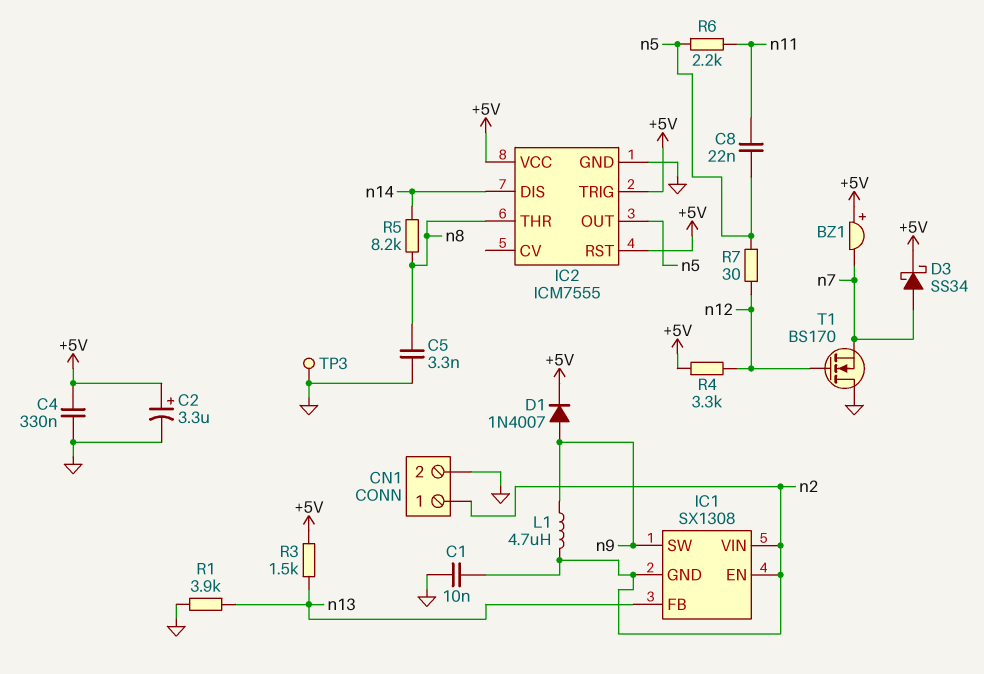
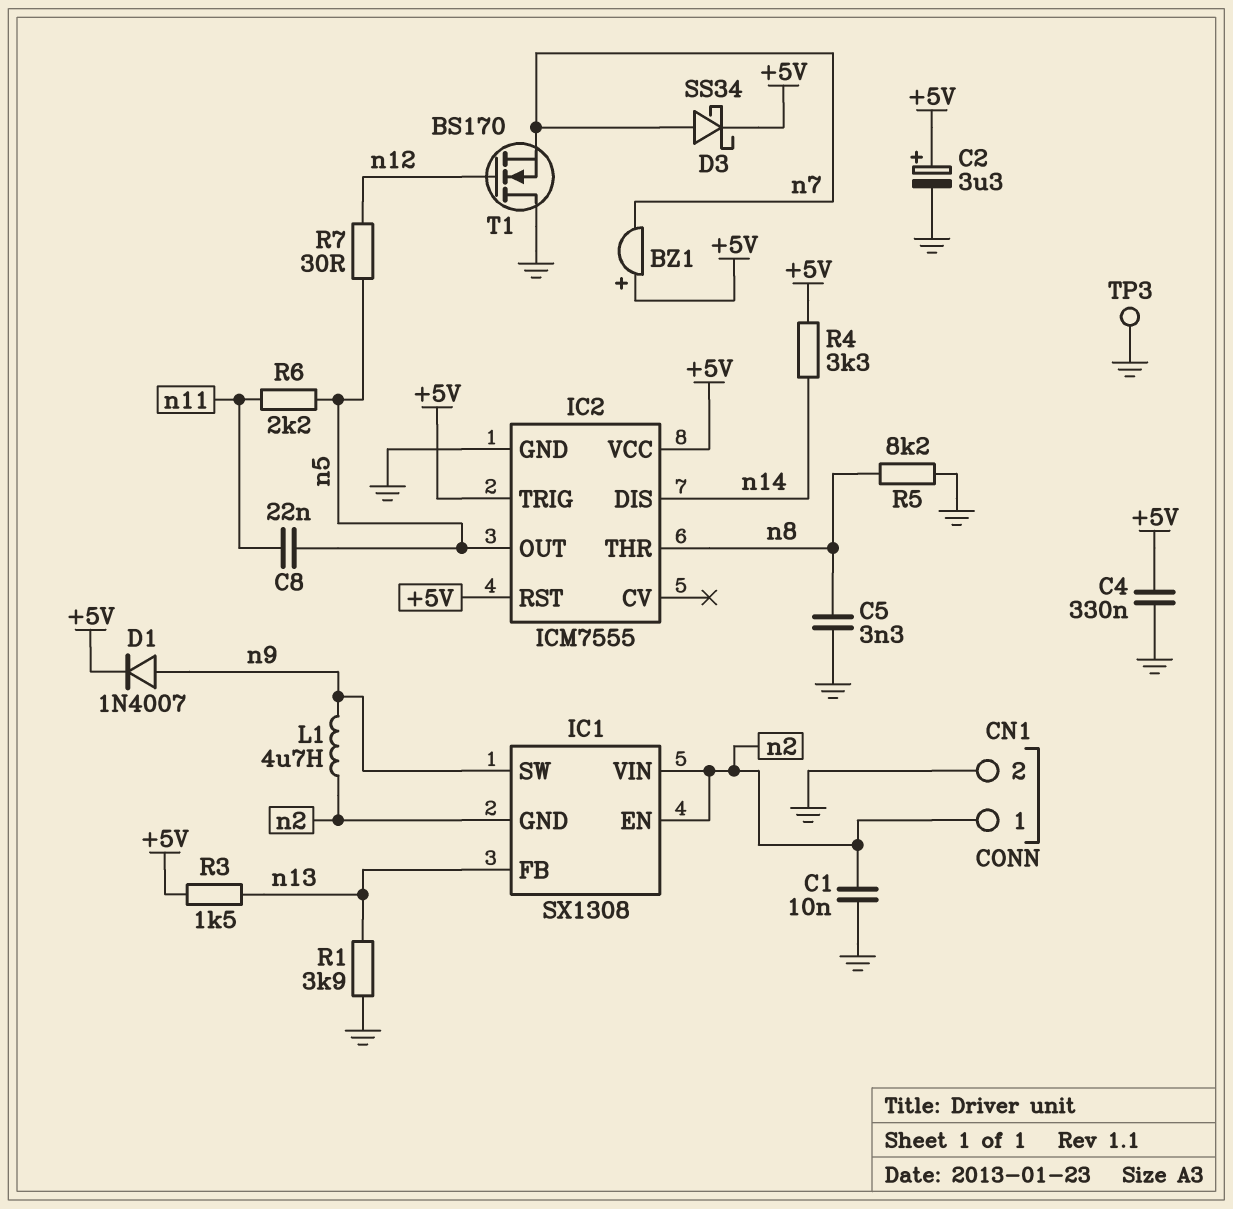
R4: 3.3k (+5V, n12) -> 3.3k (+5V, n14)
R5: 8.2k (n8, n14) -> 8.2k (GND, n8)

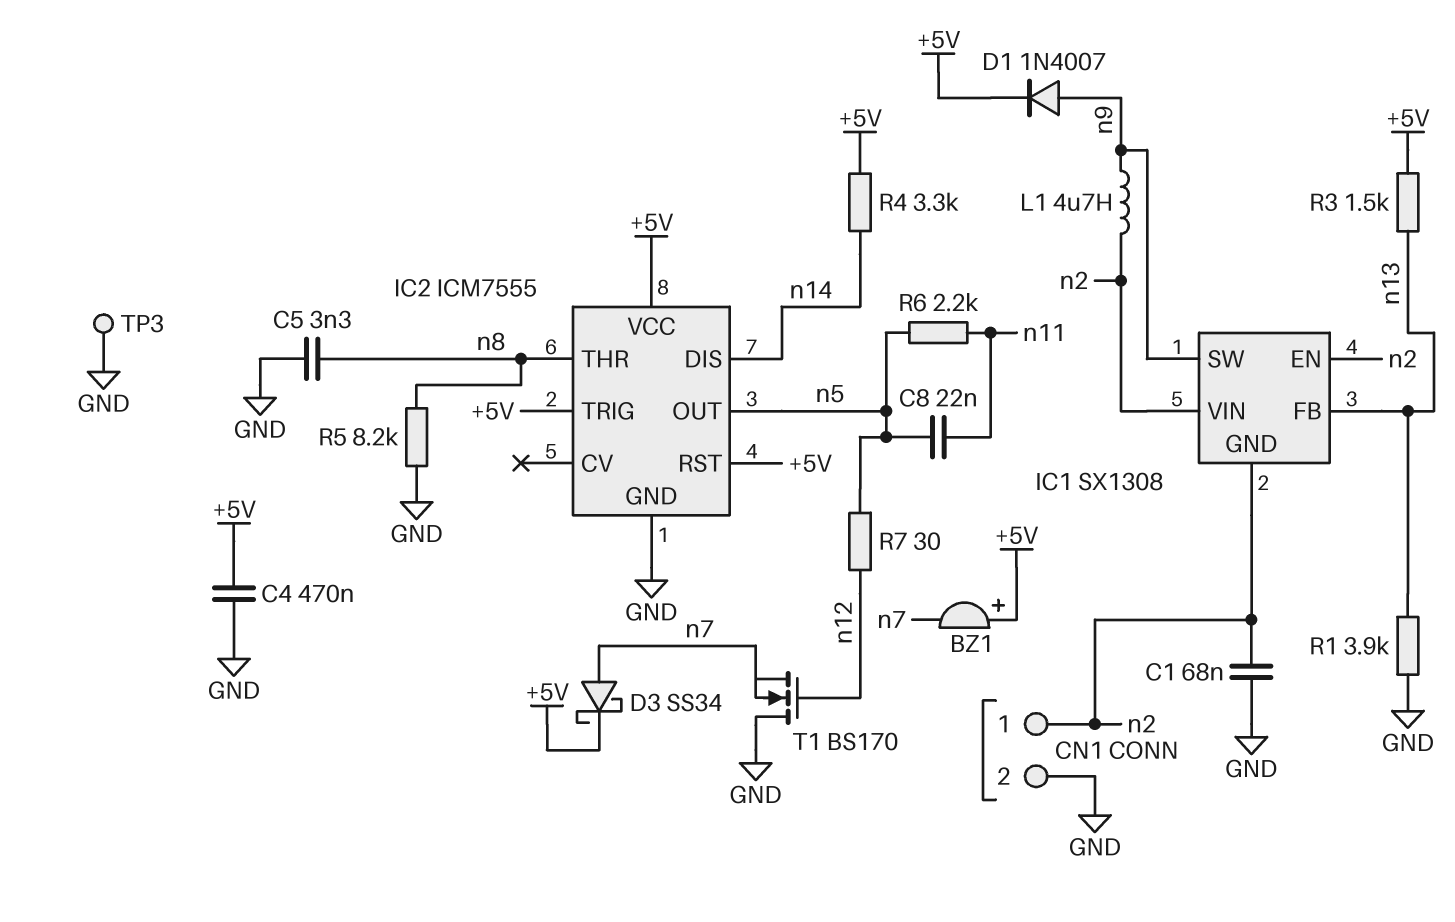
C1: 10nF (GND, n2) -> 68nF (GND, n2)
C2: 3.3uF (plus +5V, minus GND) -> none
C4: 330nF (+5V, GND) -> 470nF (+5V, GND)

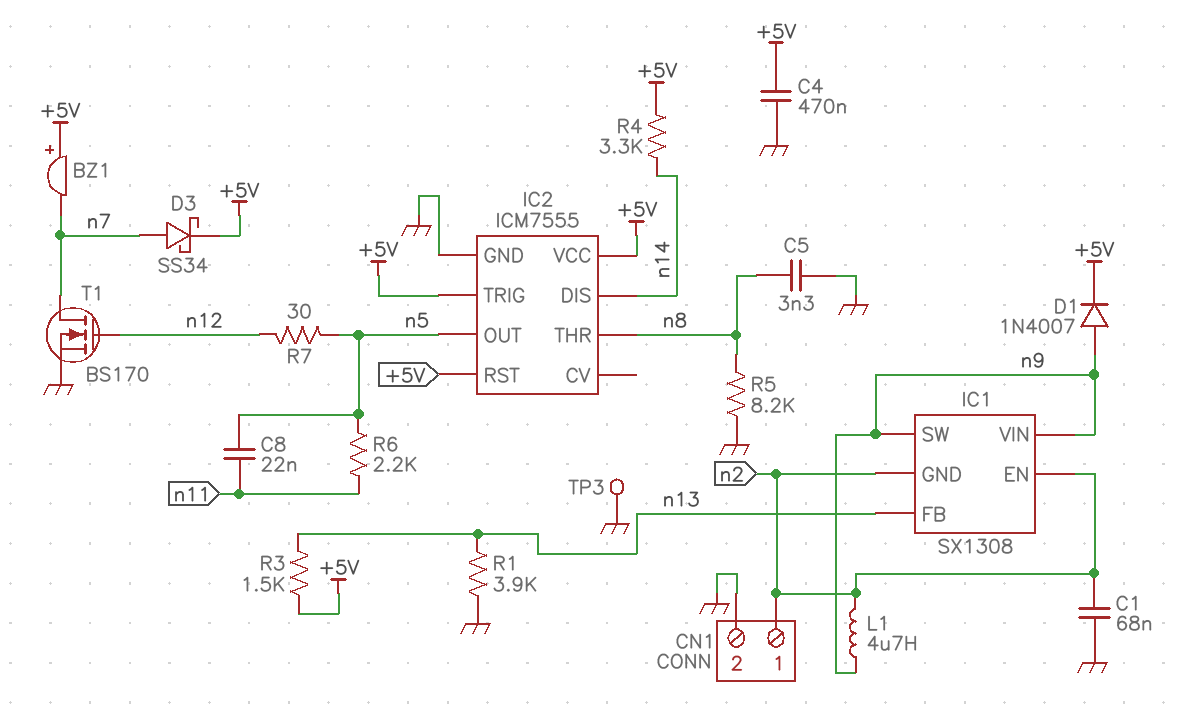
IC1 pin VIN: n2 -> n9
T1: NMOS BS170 (G n12, D GND, S n7) -> NMOS BS170 (G n12, D n7, S GND)

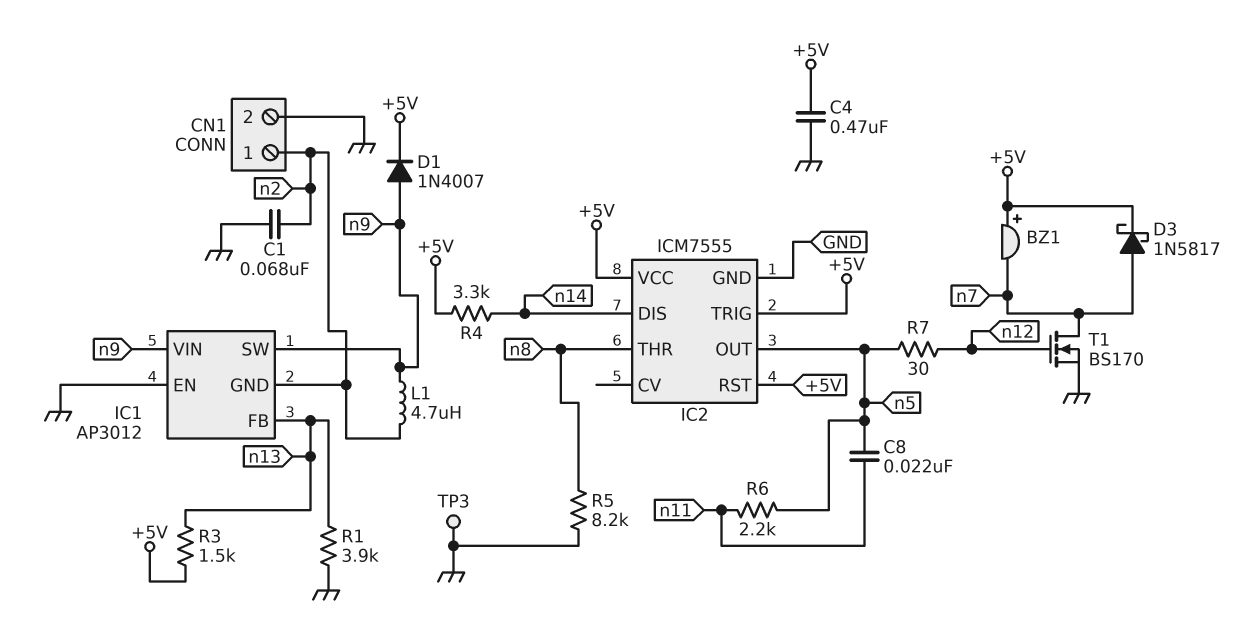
C5: 3.3nF (GND, n8) -> none
D3: schottky SS34 (A n7, K +5V) -> schottky 1N5817 (A n7, K +5V)
IC1: SX1308 -> AP3012
IC1 pin EN: n2 -> GND

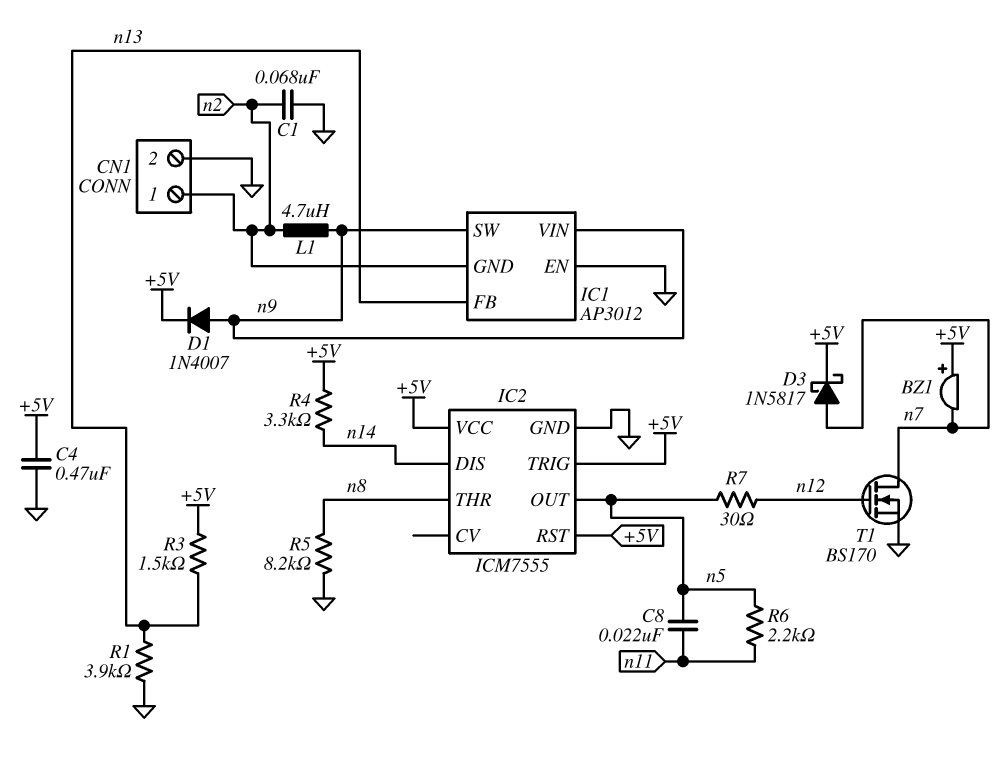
TP3: test point (GND) -> none

